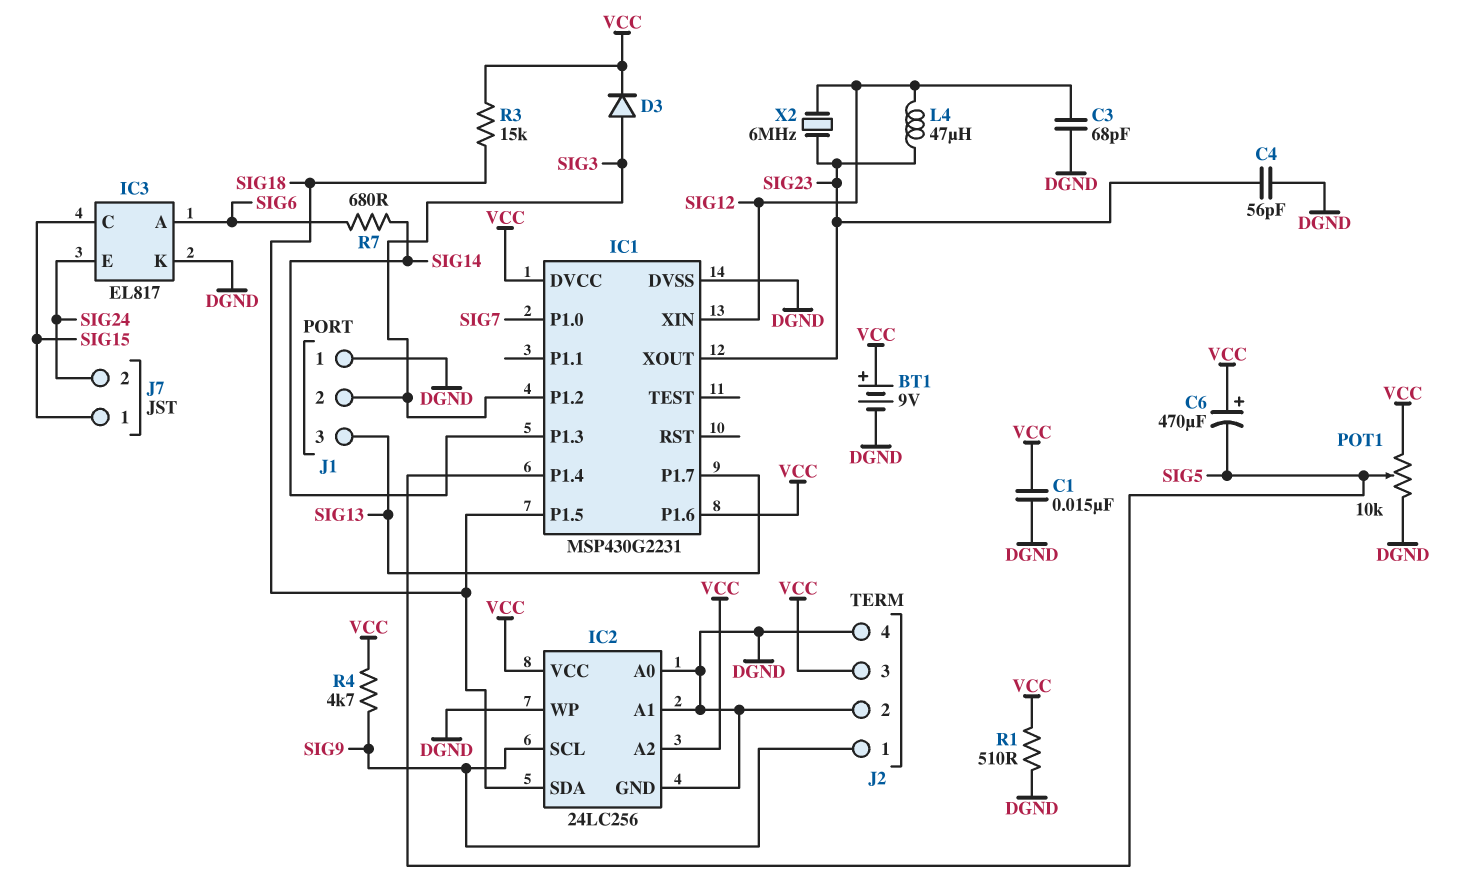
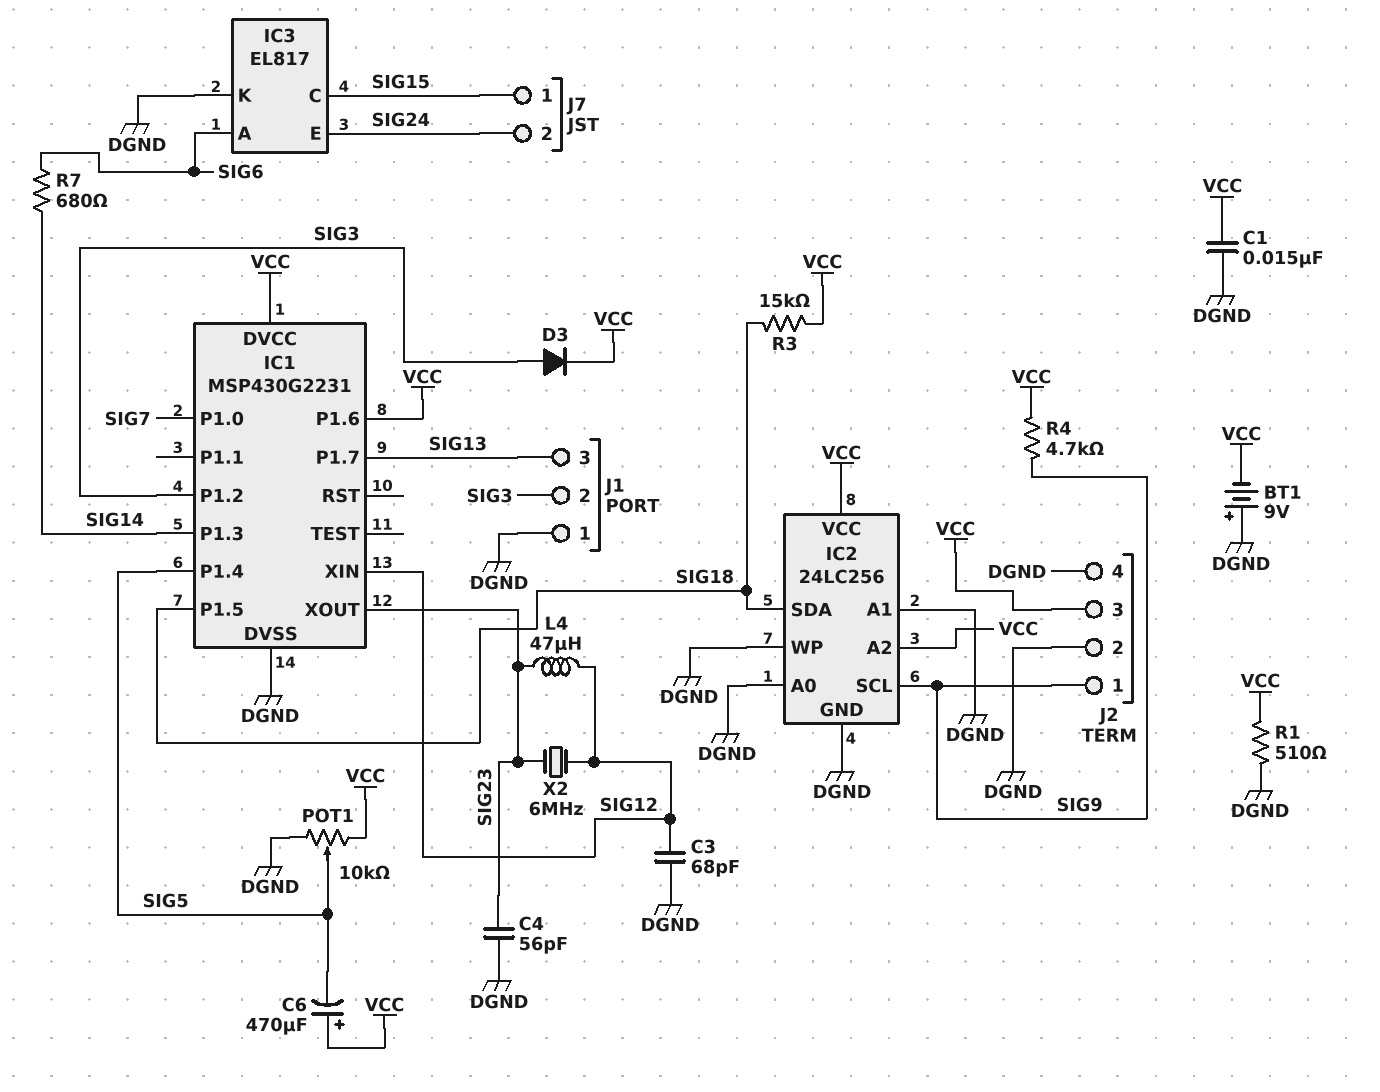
BT1: 9V (plus VCC, minus DGND) -> 9V (plus DGND, minus VCC)

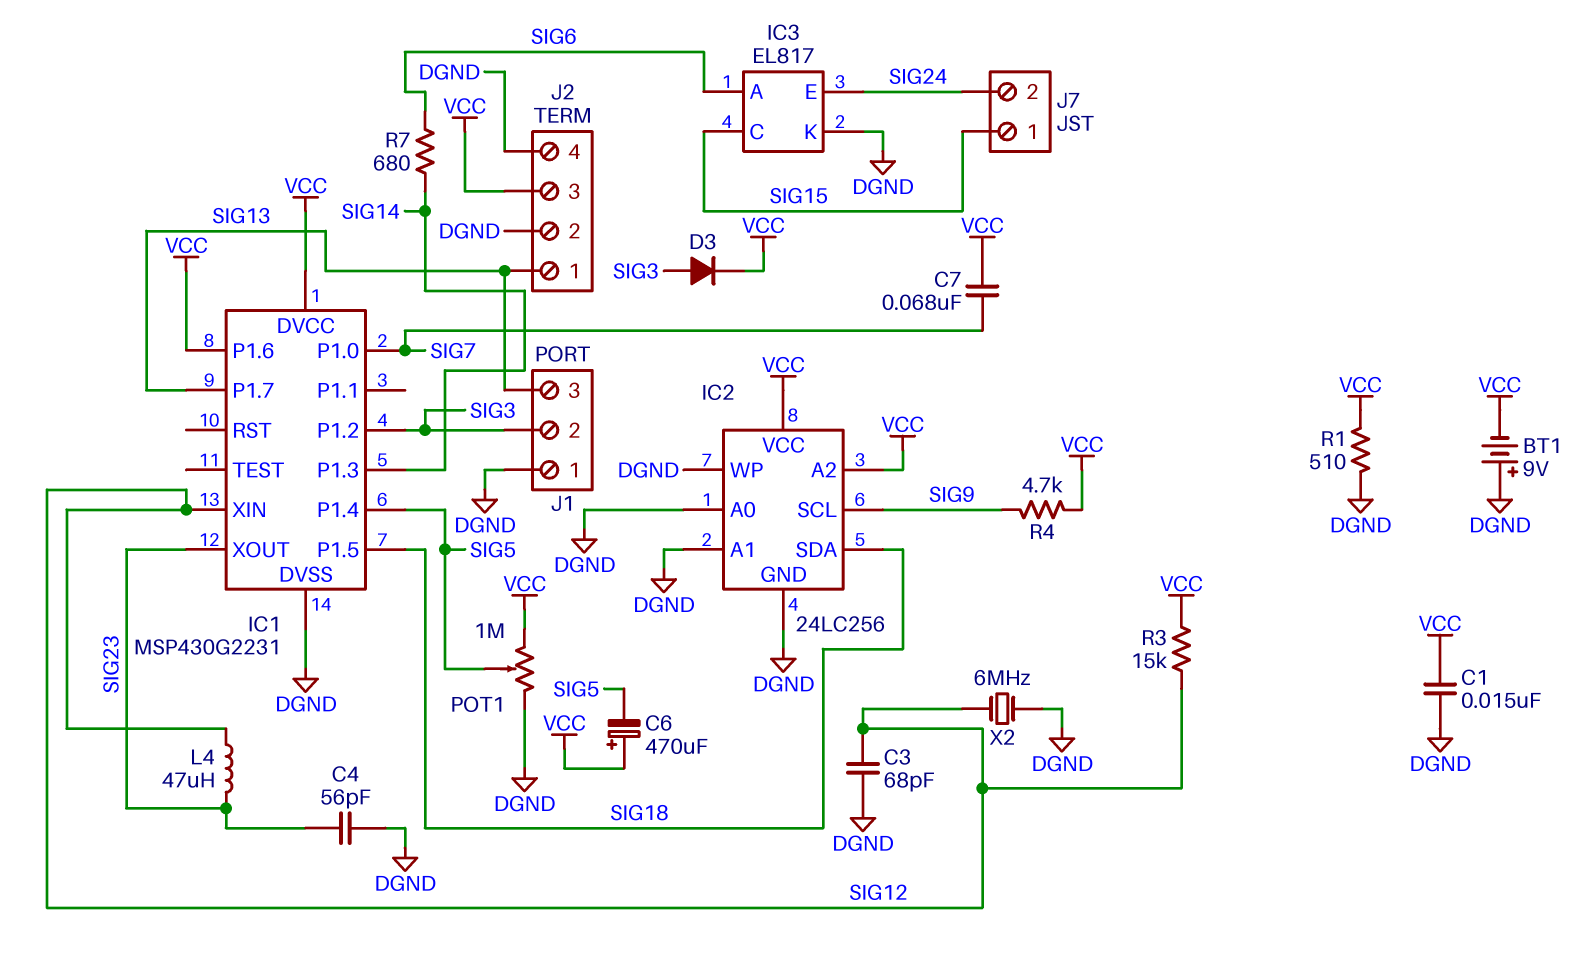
C7: none -> 68nF (SIG7, VCC)
J2 pin 1: SIG9 -> SIG13
POT1: 10k (DGND, VCC, wiper SIG5) -> 1M (DGND, VCC, wiper SIG5)
R3: 15k (SIG18, VCC) -> 15k (SIG12, VCC)
X2: 6MHz (SIG12, SIG23) -> 6MHz (DGND, SIG12)

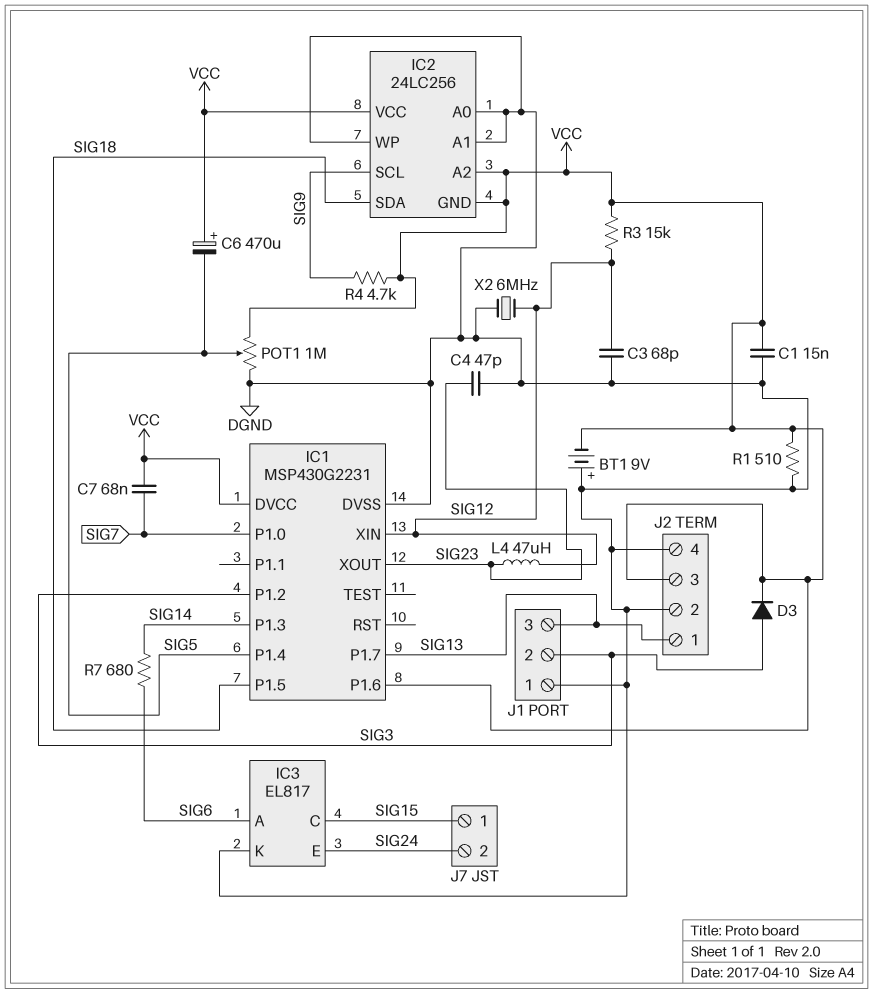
C4: 56pF (DGND, SIG23) -> 47pF (DGND, SIG23)
IC2 pin GND: DGND -> VCC

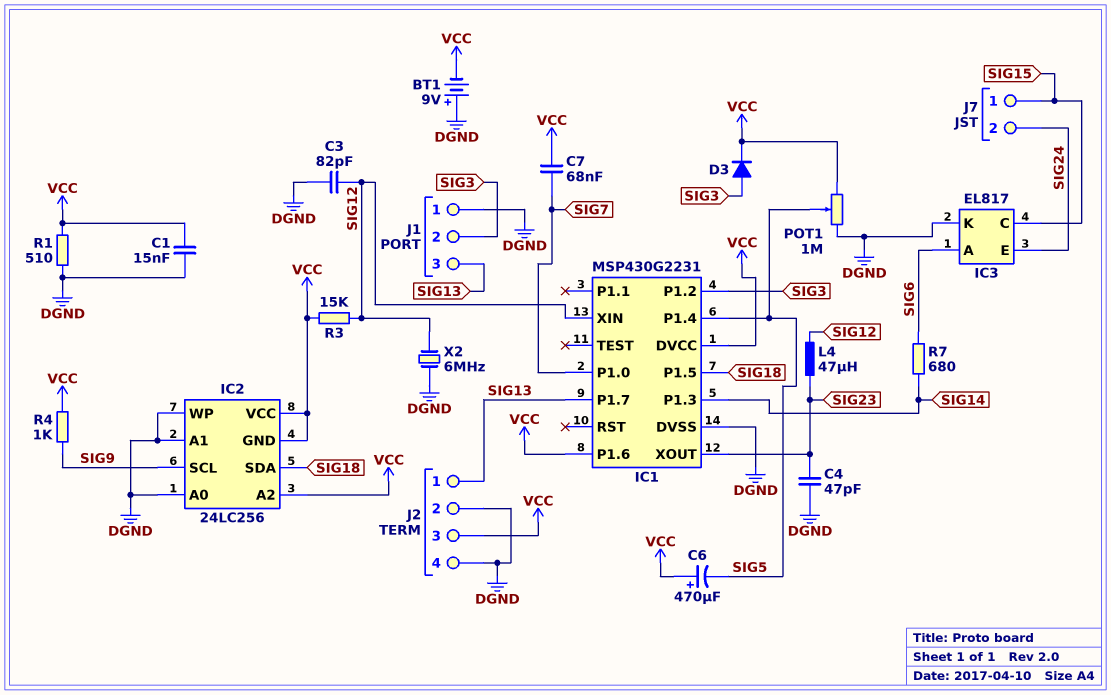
C3: 68pF (DGND, SIG12) -> 82pF (DGND, SIG12)
R4: 4.7k (SIG9, VCC) -> 1k (SIG9, VCC)

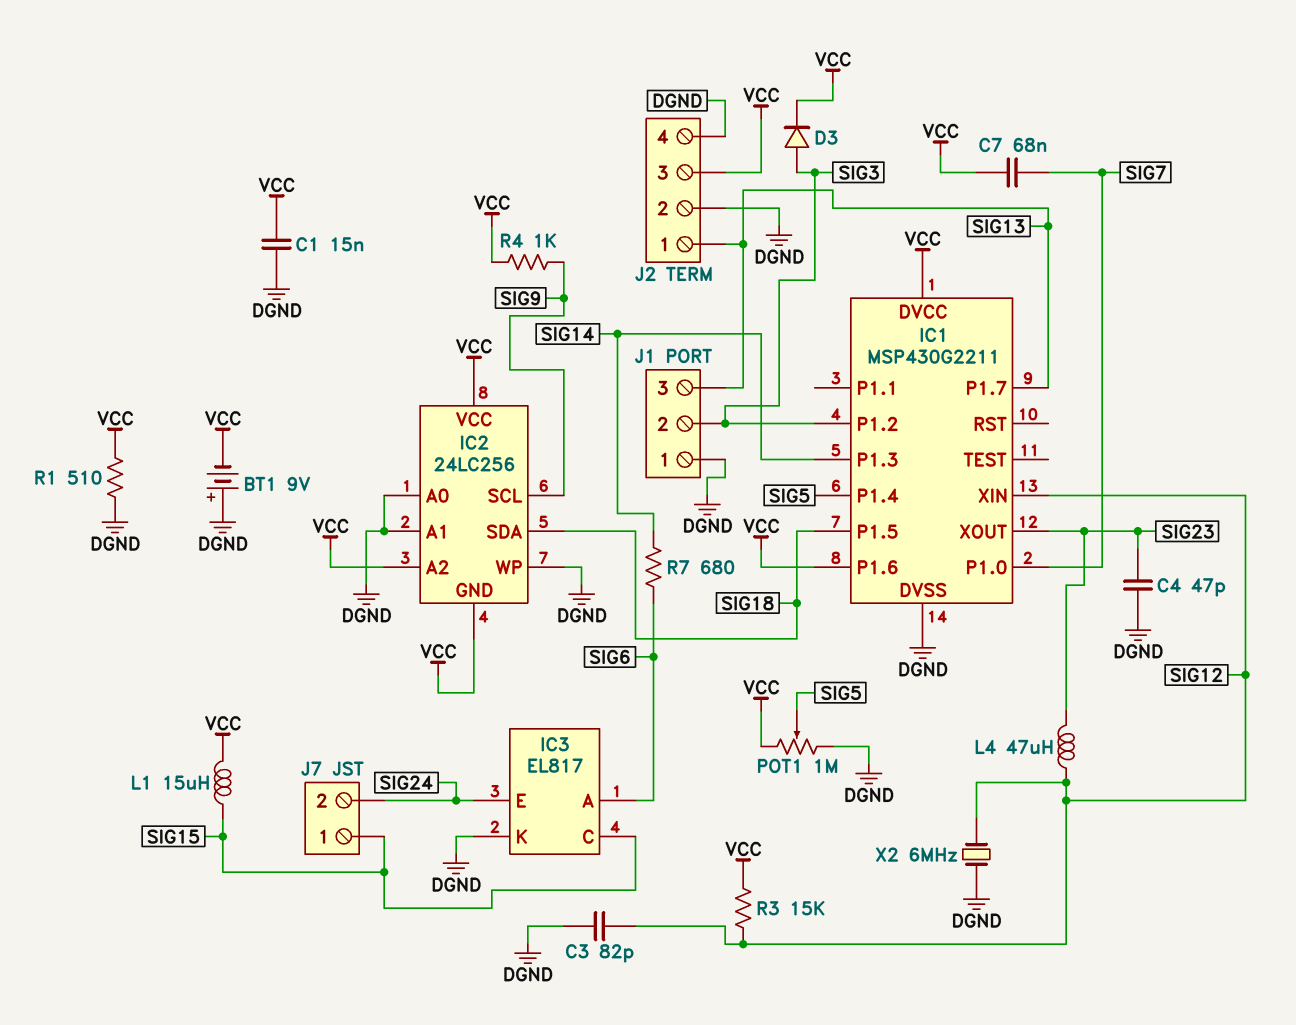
C6: 470uF (plus VCC, minus SIG5) -> none
IC1: MSP430G2231 -> MSP430G2211
L1: none -> 15uH (SIG15, VCC)

